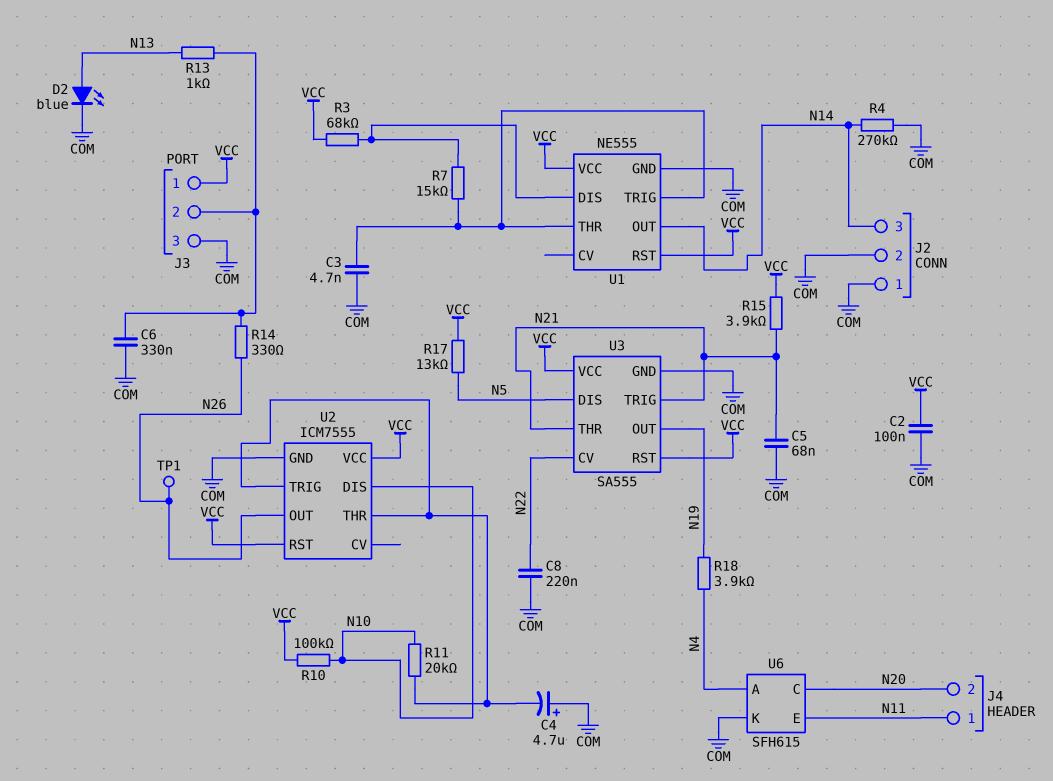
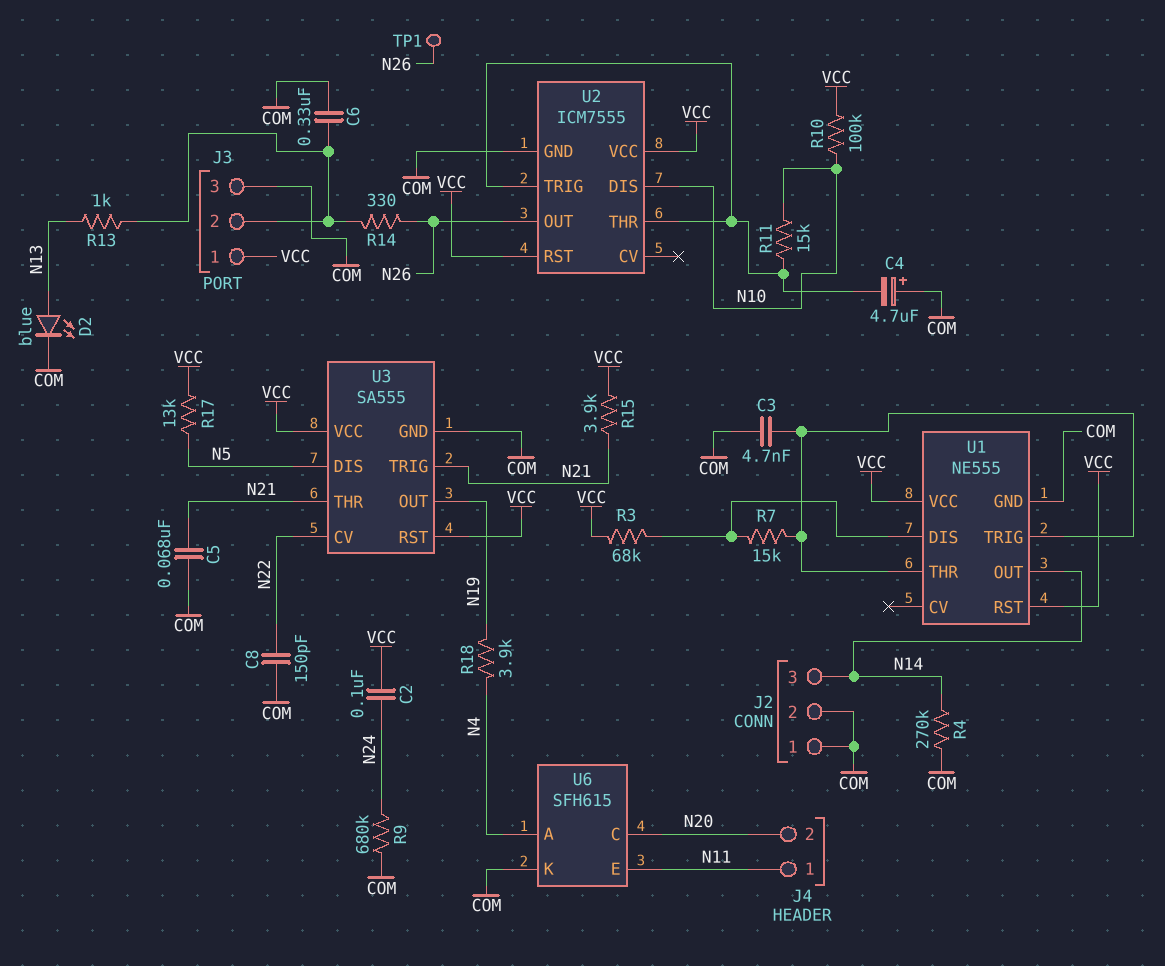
C2: 100nF (COM, VCC) -> 100nF (N24, VCC)
C8: 220nF (COM, N22) -> 150pF (COM, N22)
R9: none -> 680k (COM, N24)
R11: 20k (N10, U2/THR) -> 15k (N10, U2/THR)

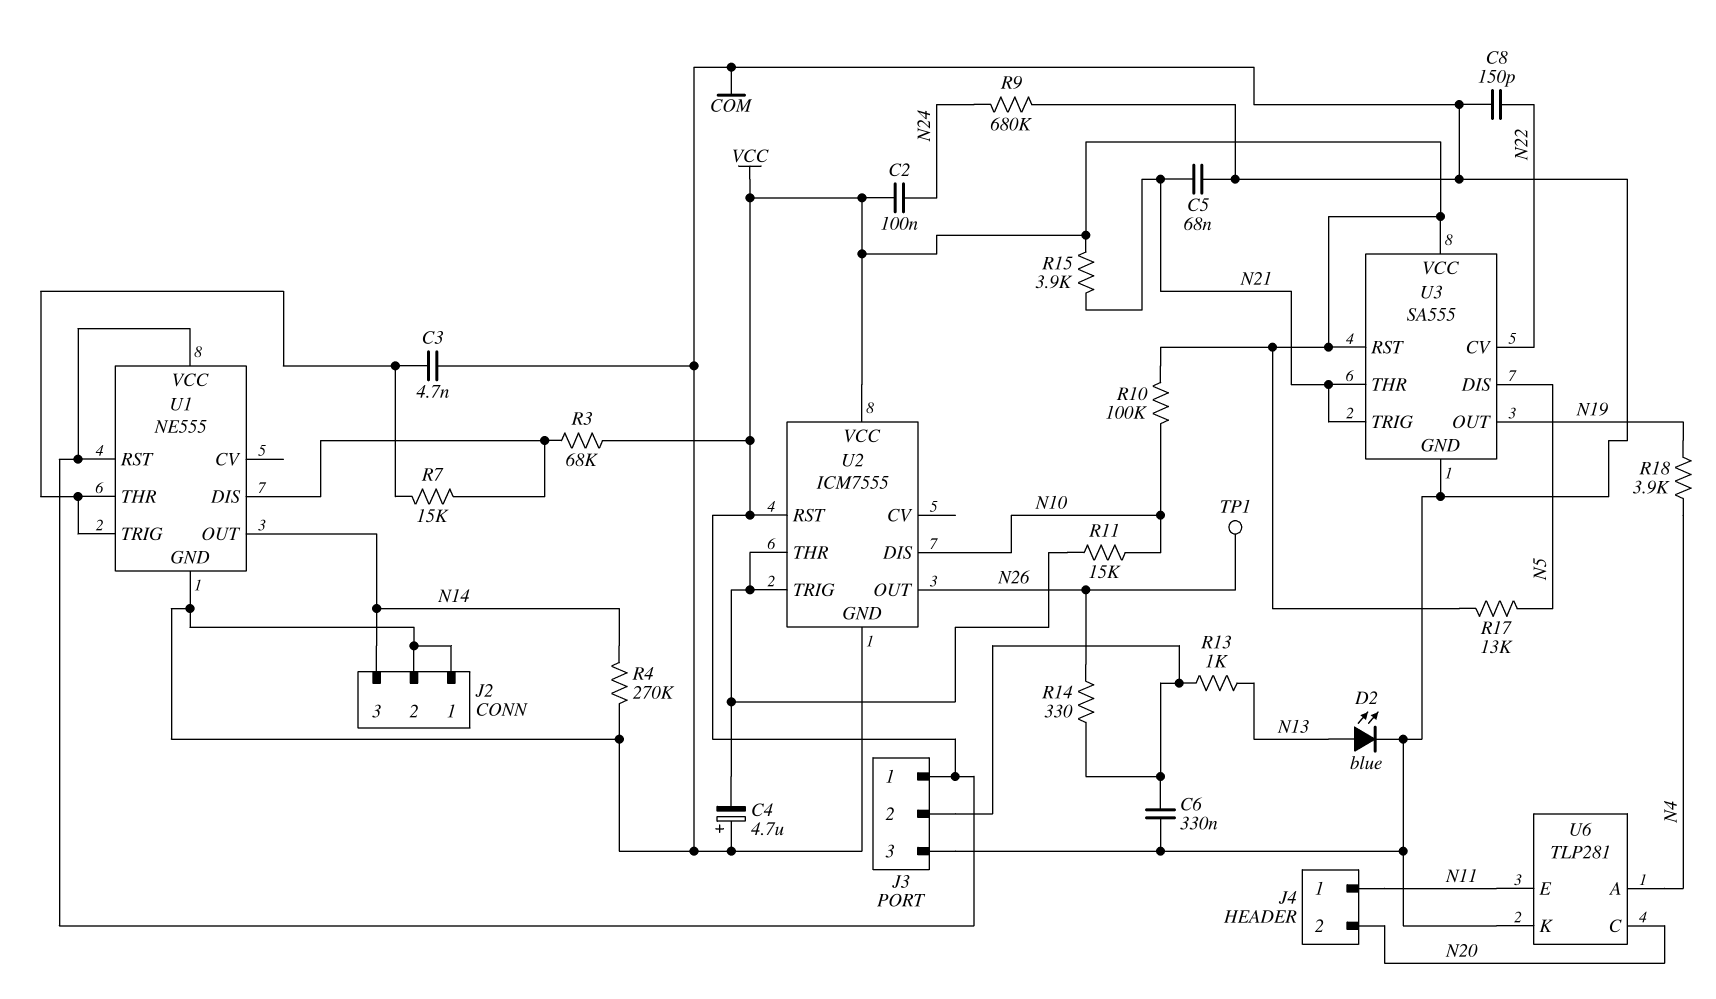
U6: SFH615 -> TLP281

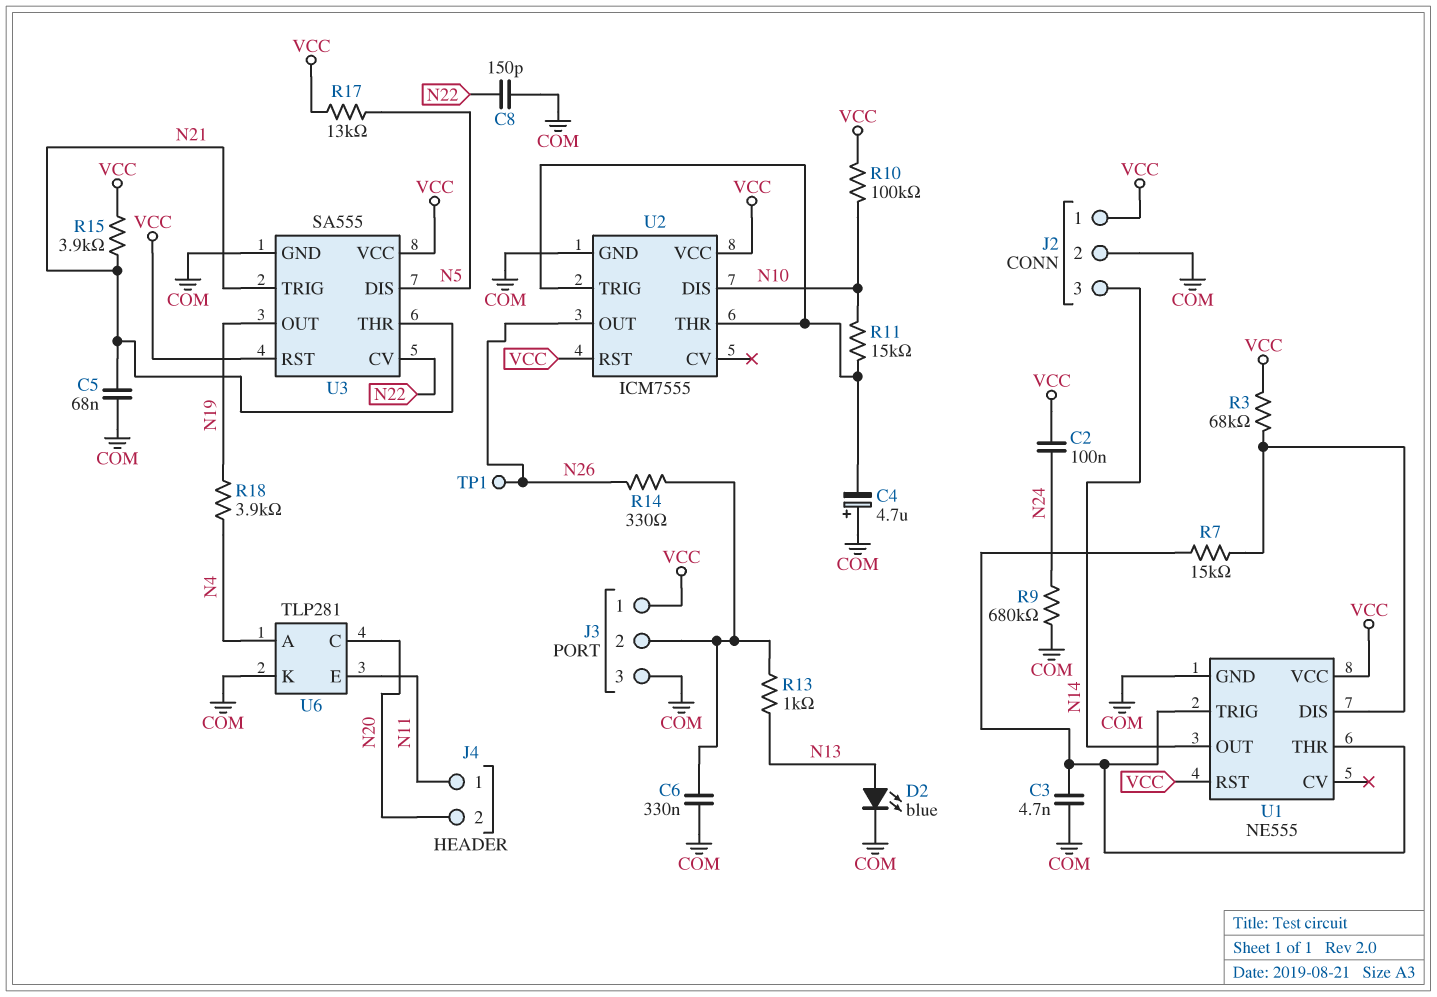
J2 pin 1: COM -> VCC
R4: 270k (COM, N14) -> none

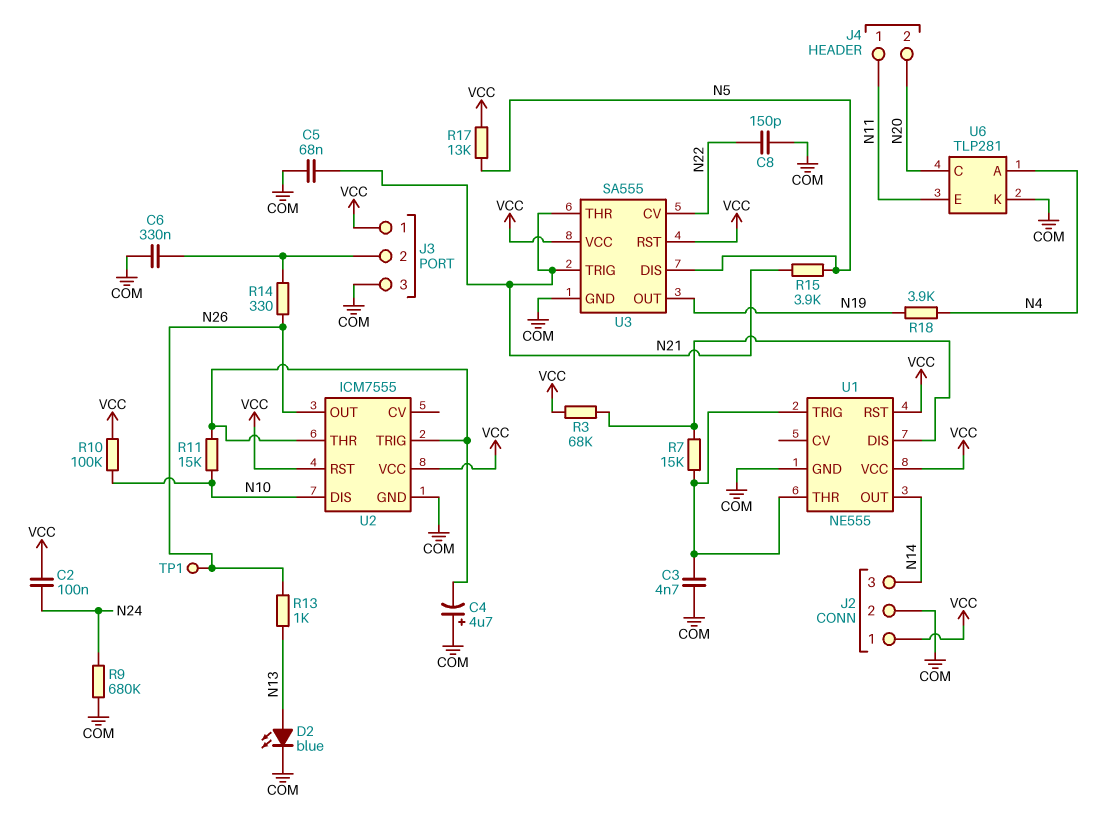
R13: 1k (J3/2, N13) -> 1k (N13, N26)
R15: 3.9k (N21, VCC) -> 3.9k (N5, N21)

